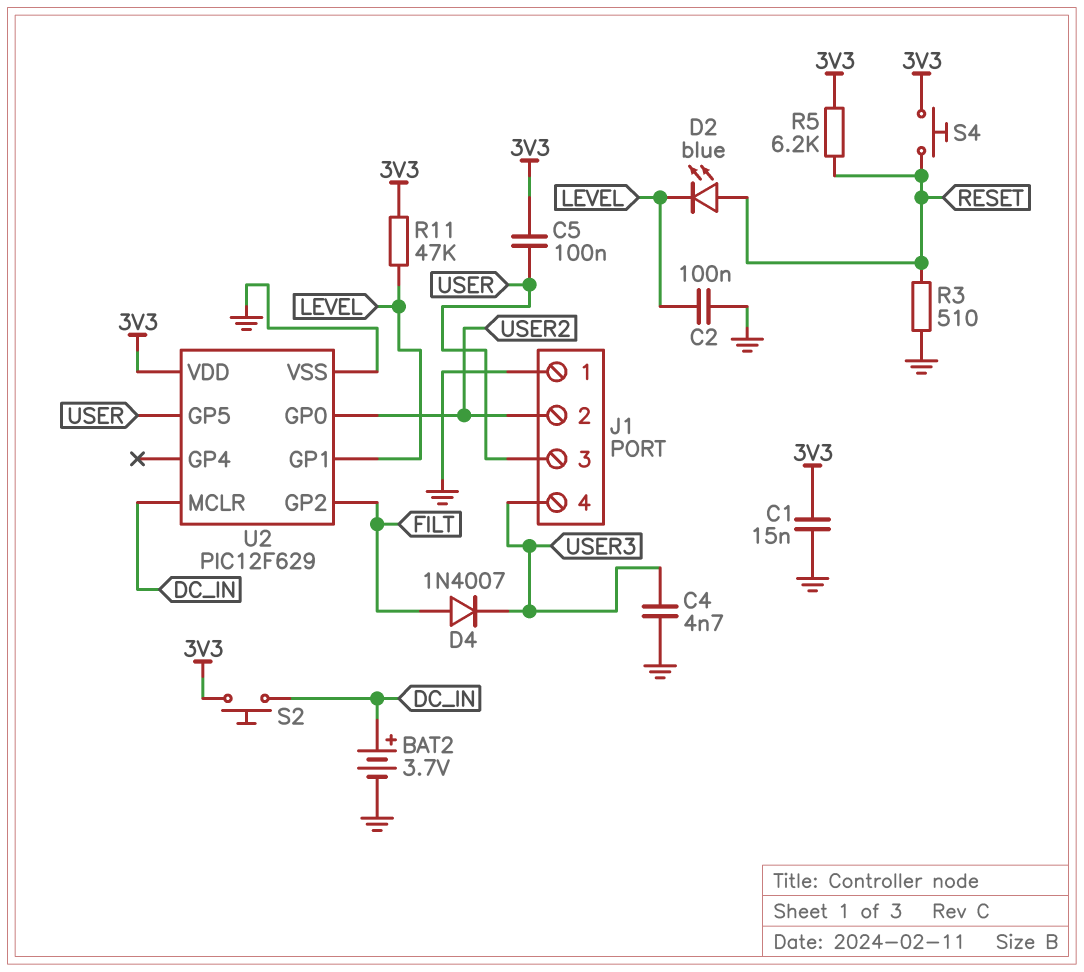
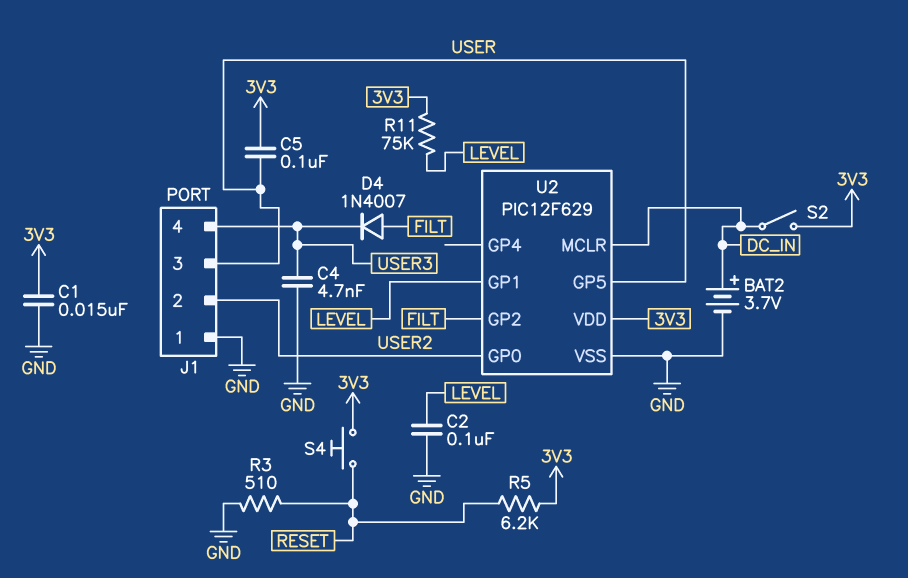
D2: LED blue (A RESET, K LEVEL) -> none
R11: 47k (3V3, LEVEL) -> 75k (3V3, LEVEL)
S2: button (3V3, DC_IN) -> switch (3V3, DC_IN)

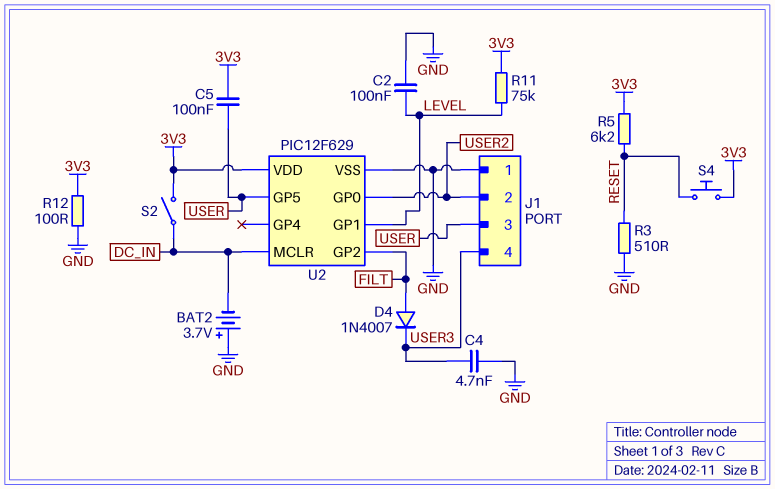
BAT2: 3.7V (plus DC_IN, minus GND) -> 3.7V (plus GND, minus DC_IN)
C1: 15nF (3V3, GND) -> none
R12: none -> 100 (3V3, GND)

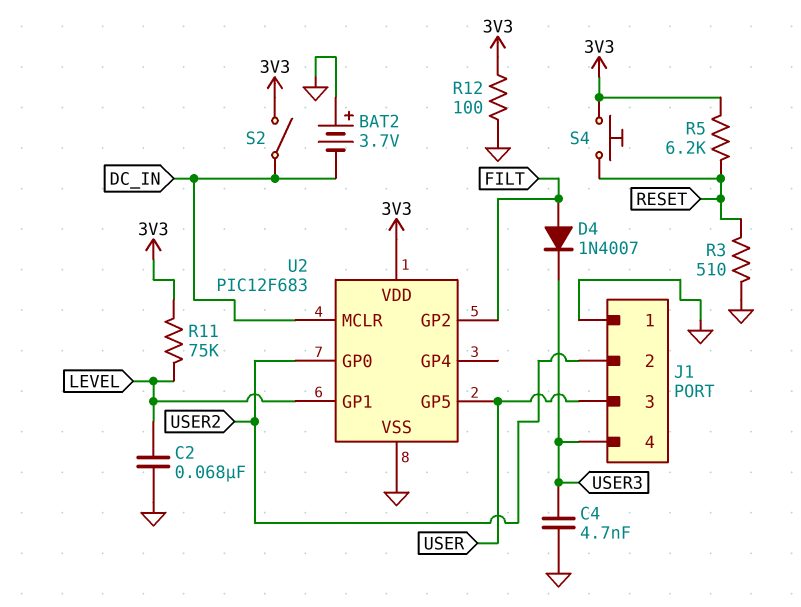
C2: 100nF (GND, LEVEL) -> 68nF (GND, LEVEL)
C5: 100nF (3V3, USER) -> none
U2: PIC12F629 -> PIC12F683

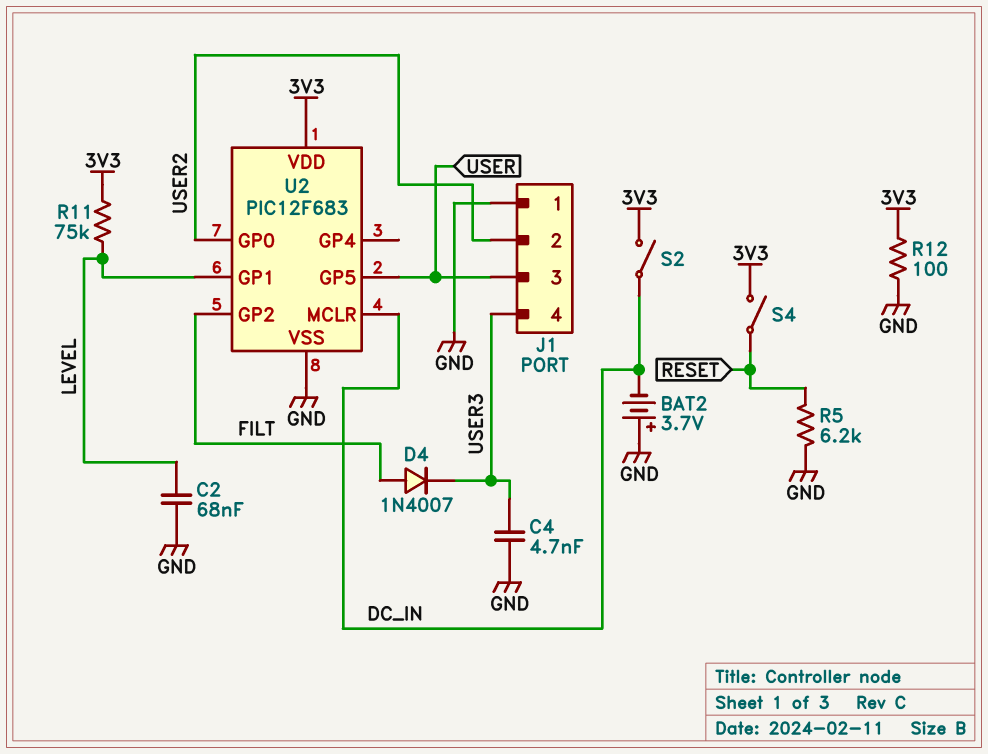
R3: 510 (GND, RESET) -> none
R5: 6.2k (3V3, RESET) -> 6.2k (GND, RESET)
S4: button (3V3, RESET) -> switch (3V3, RESET)

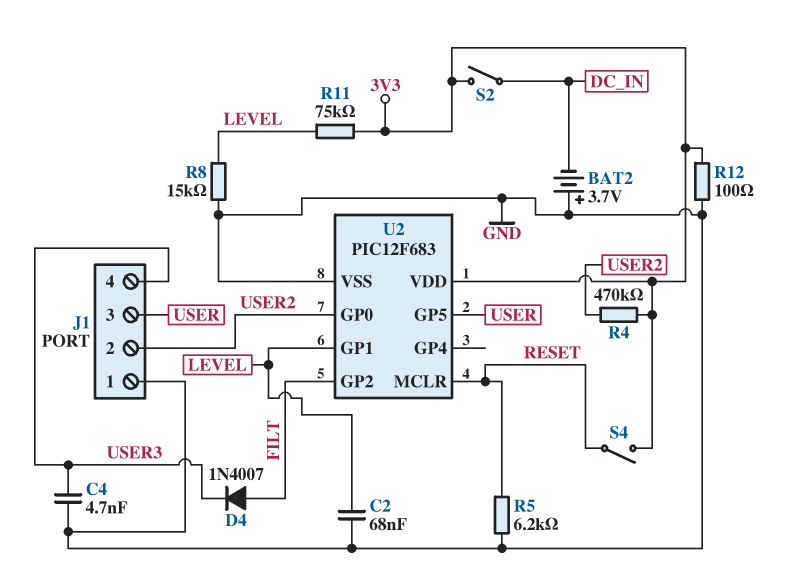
R4: none -> 470k (3V3, USER2)
R8: none -> 15k (GND, LEVEL)
U2 pin MCLR: DC_IN -> RESET

